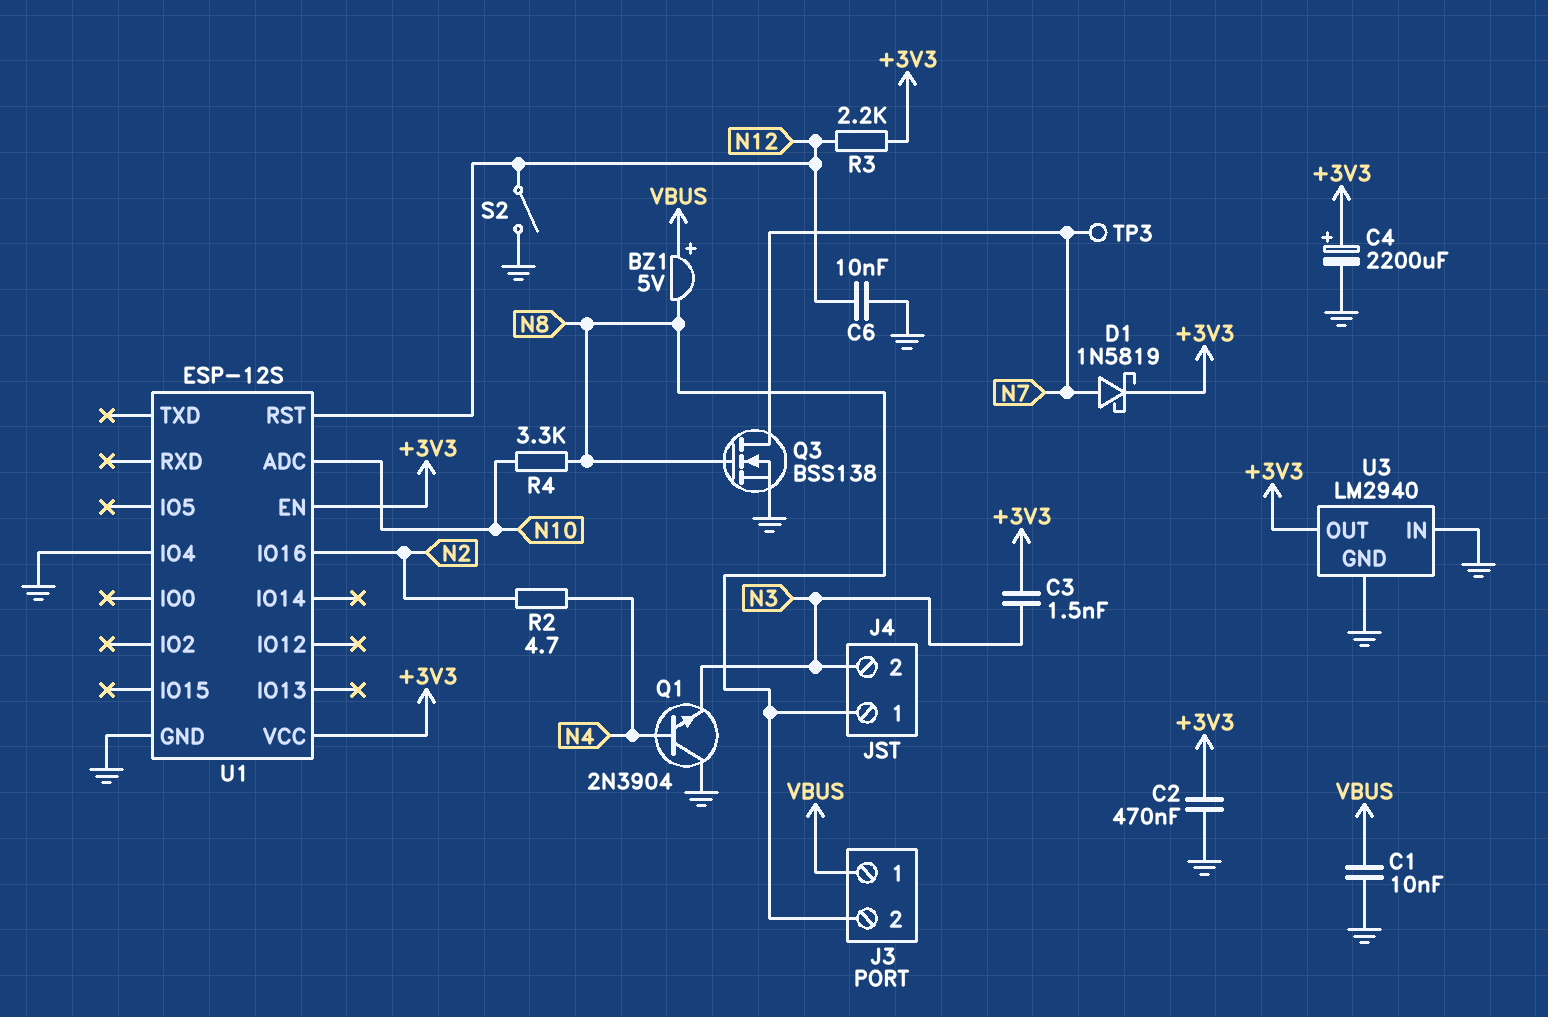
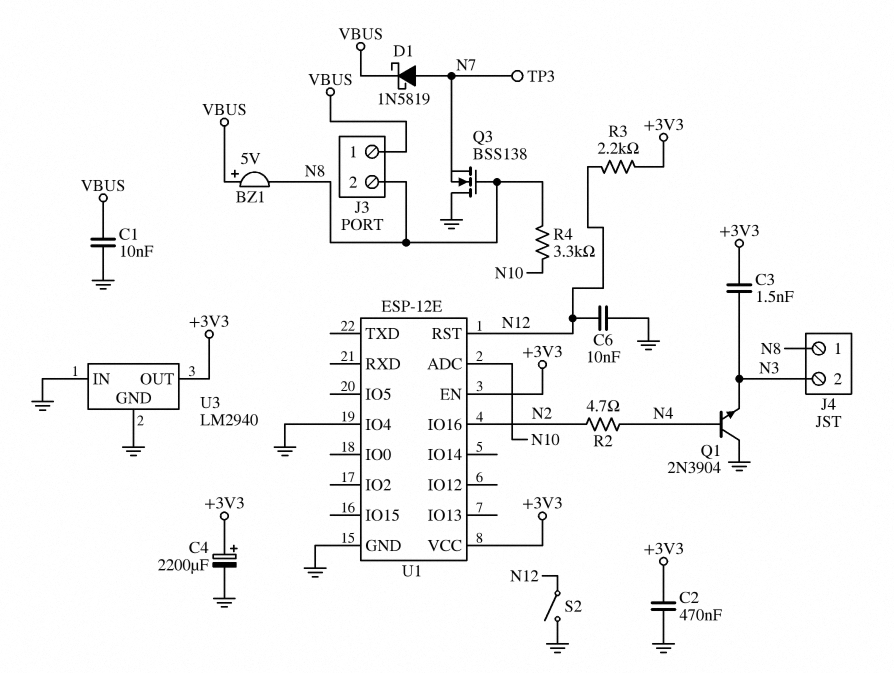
D1: schottky 1N5819 (A N7, K +3V3) -> schottky 1N5819 (A N7, K VBUS)
Q3: NMOS BSS138 (G N8, D N7, S GND) -> NMOS BSS138 (G N8, D GND, S N7)
U1: ESP-12S -> ESP-12E

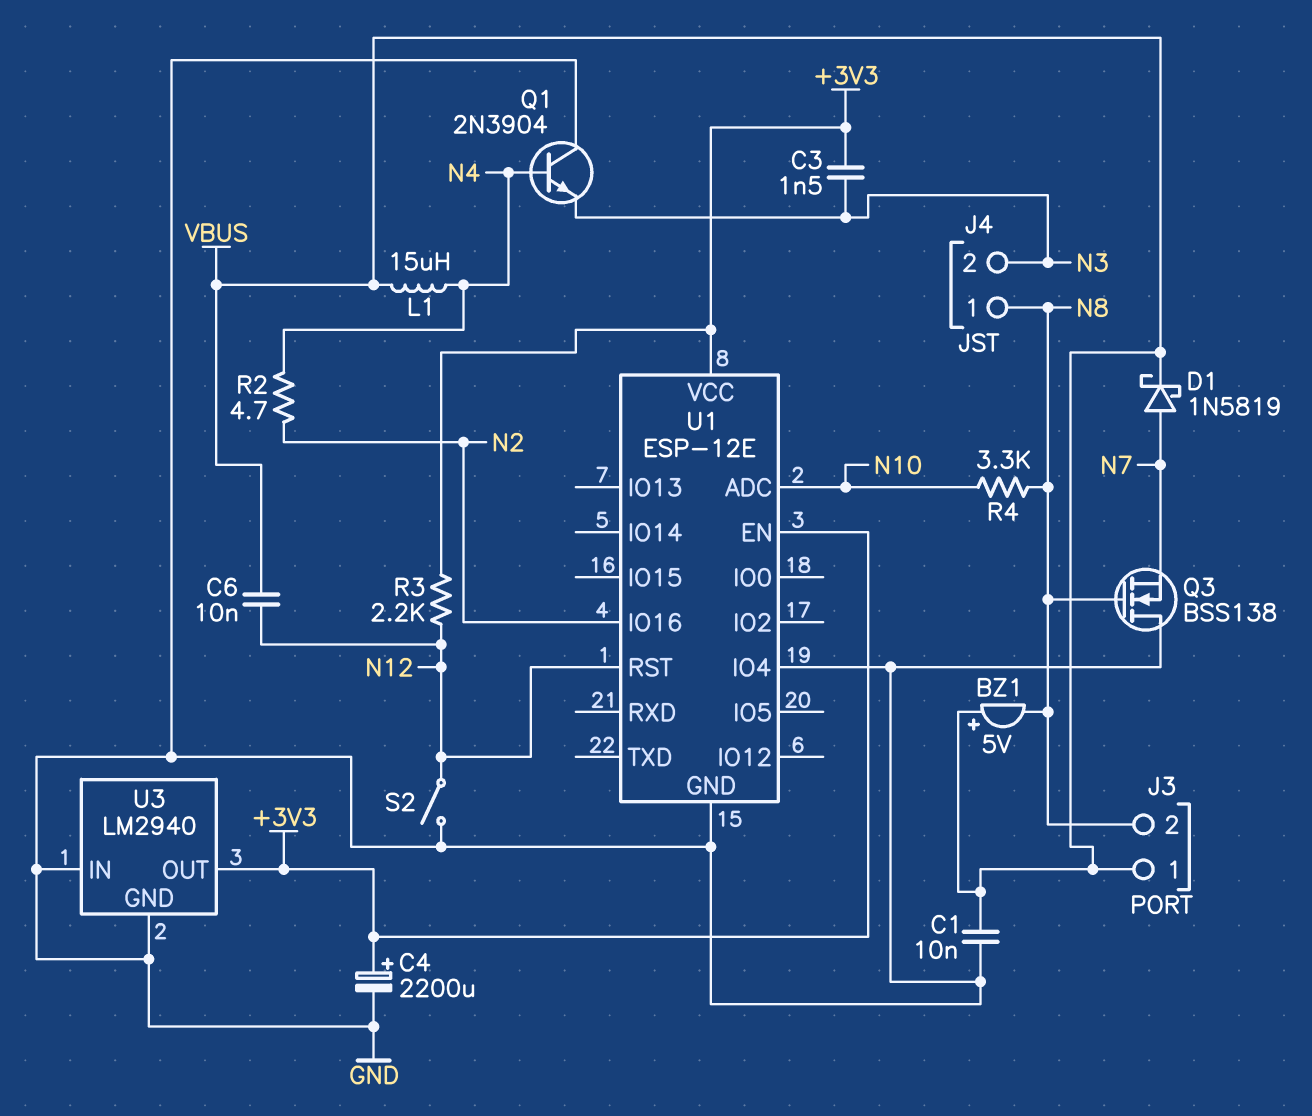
C2: 470nF (+3V3, GND) -> none
C6: 10nF (GND, N12) -> 10nF (N12, VBUS)
L1: none -> 15uH (N4, VBUS)
TP3: test point (N7) -> none

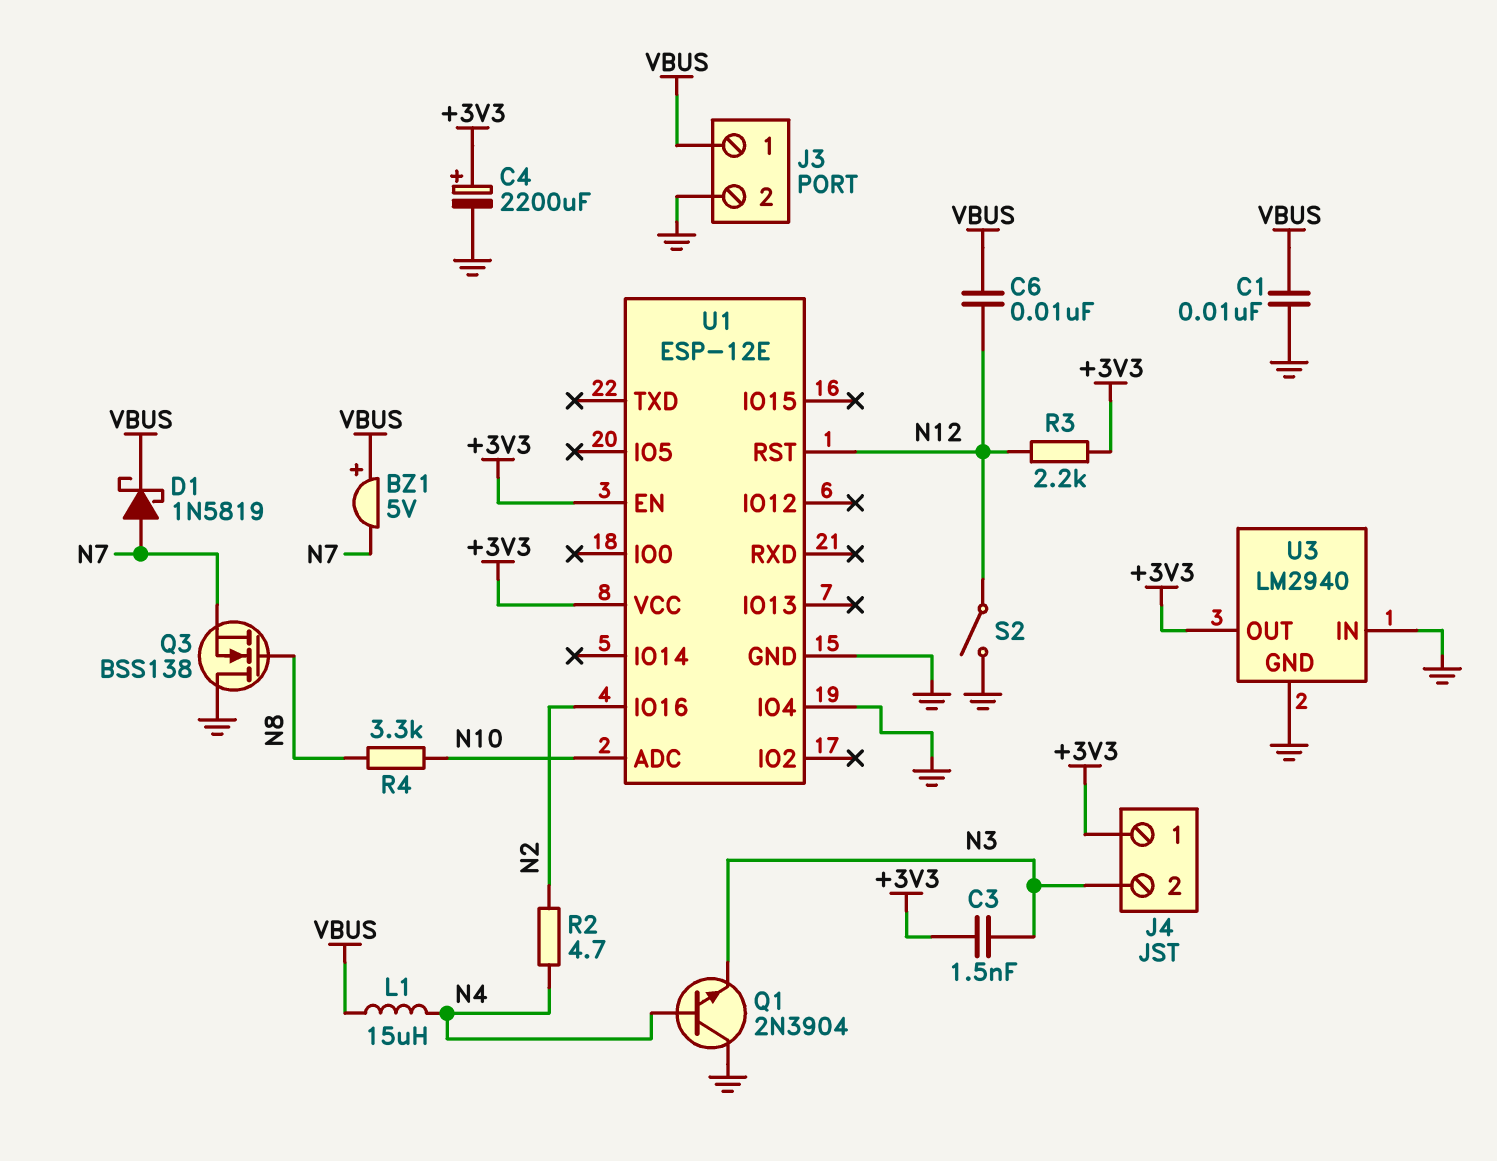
BZ1: buzzer 5V (plus VBUS, minus N8) -> buzzer 5V (plus VBUS, minus N7)
J3 pin 2: N8 -> GND
J4 pin 1: N8 -> +3V3

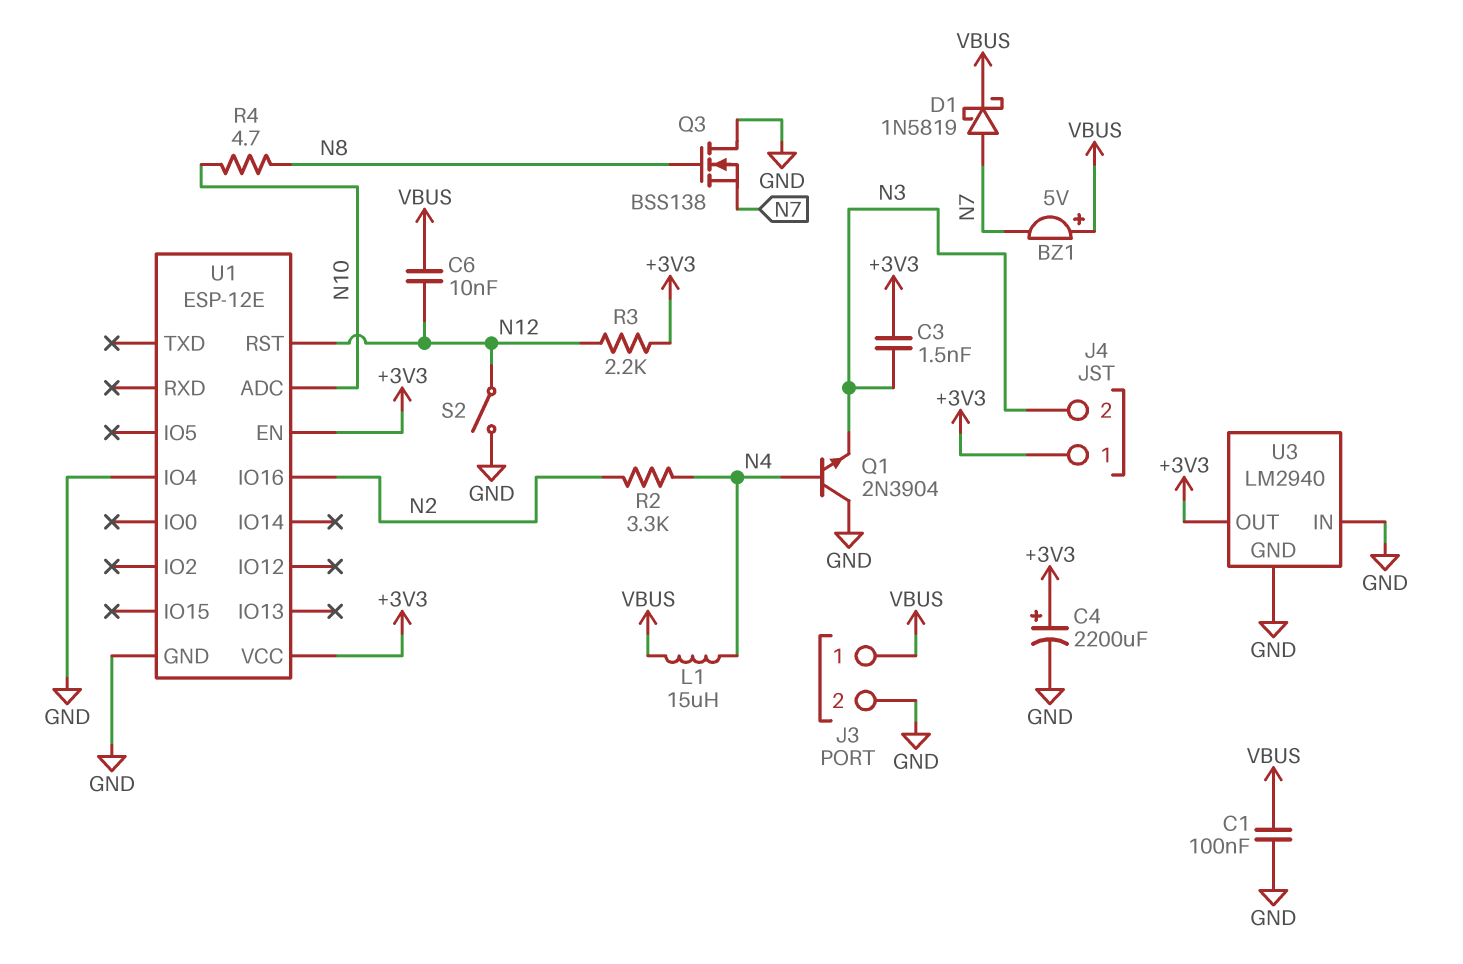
C1: 10nF (GND, VBUS) -> 100nF (GND, VBUS)
R2: 4.7 (N2, N4) -> 3.3k (N2, N4)
R4: 3.3k (N8, N10) -> 4.7 (N8, N10)

